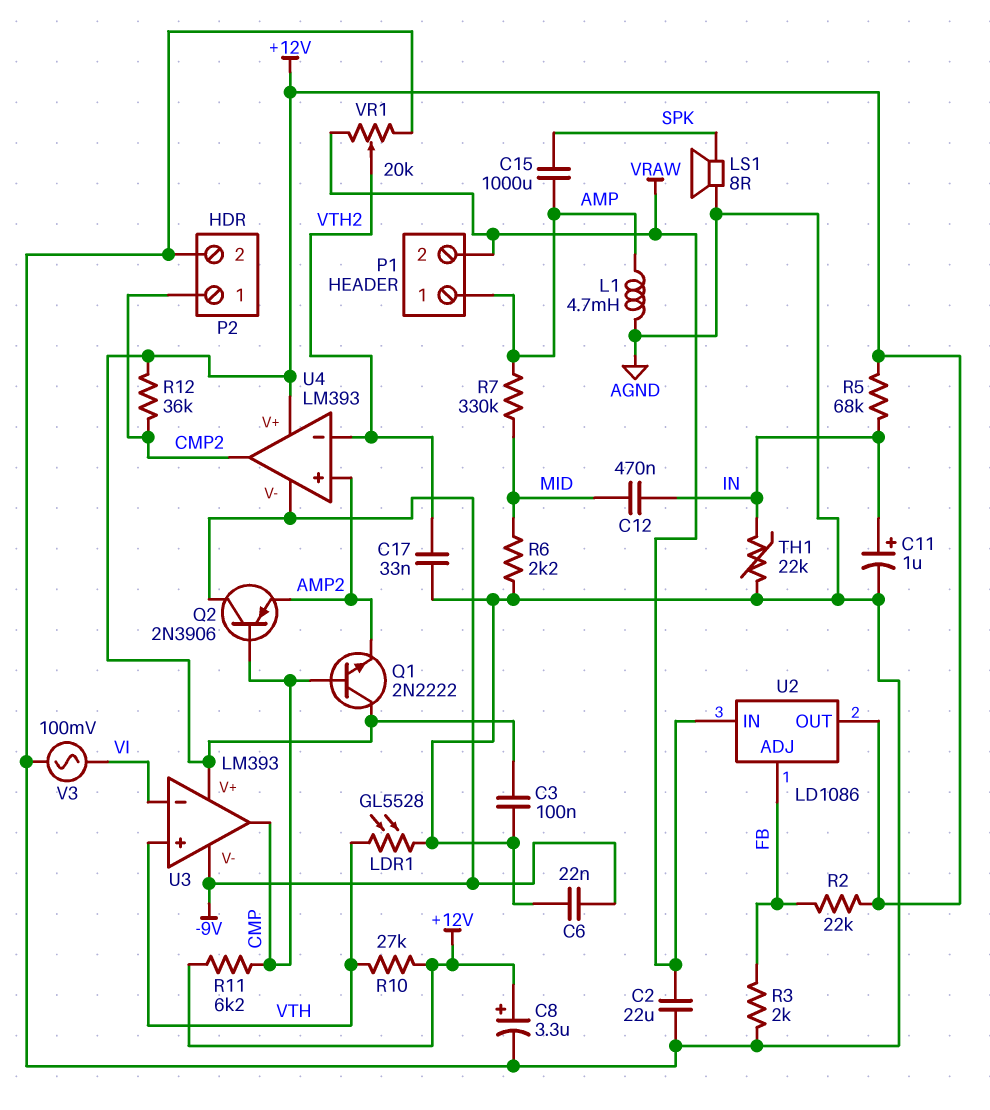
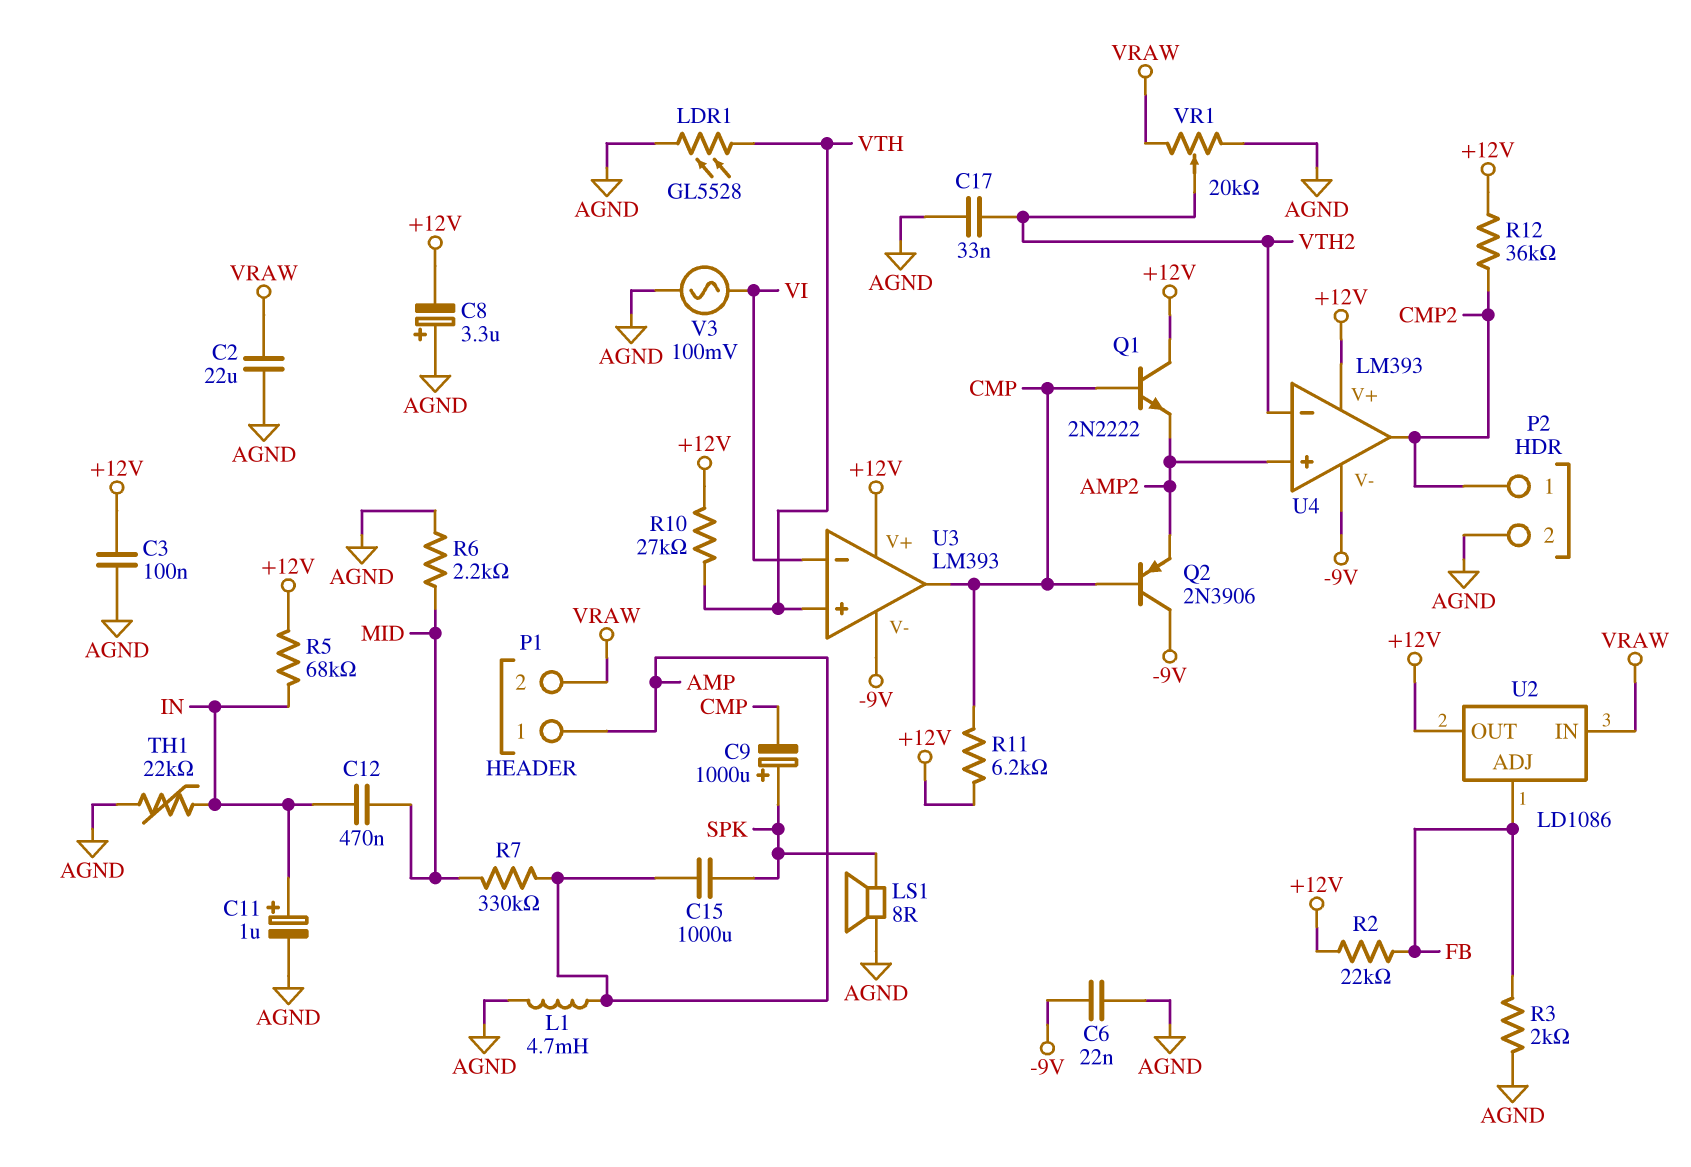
C8: 3.3uF (plus +12V, minus AGND) -> 3.3uF (plus AGND, minus +12V)
C9: none -> 1000uF (plus SPK, minus CMP)

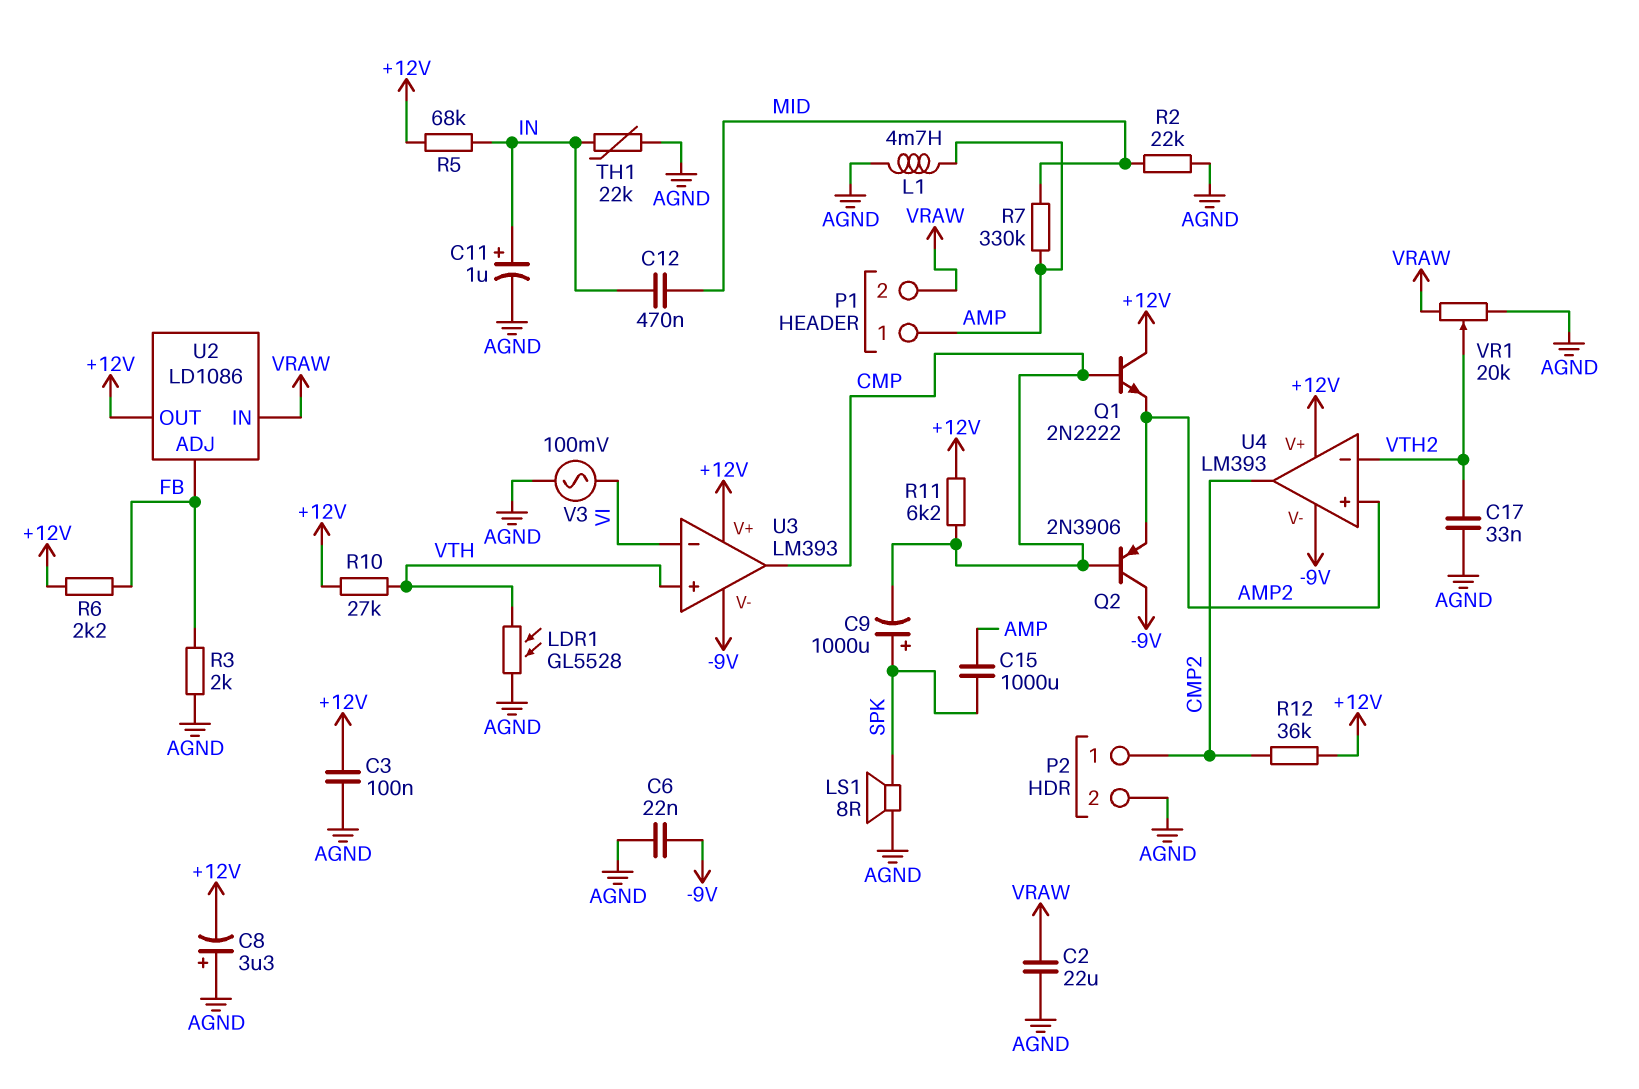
R2: 22k (+12V, FB) -> 22k (AGND, MID)
R6: 2.2k (AGND, MID) -> 2.2k (+12V, FB)

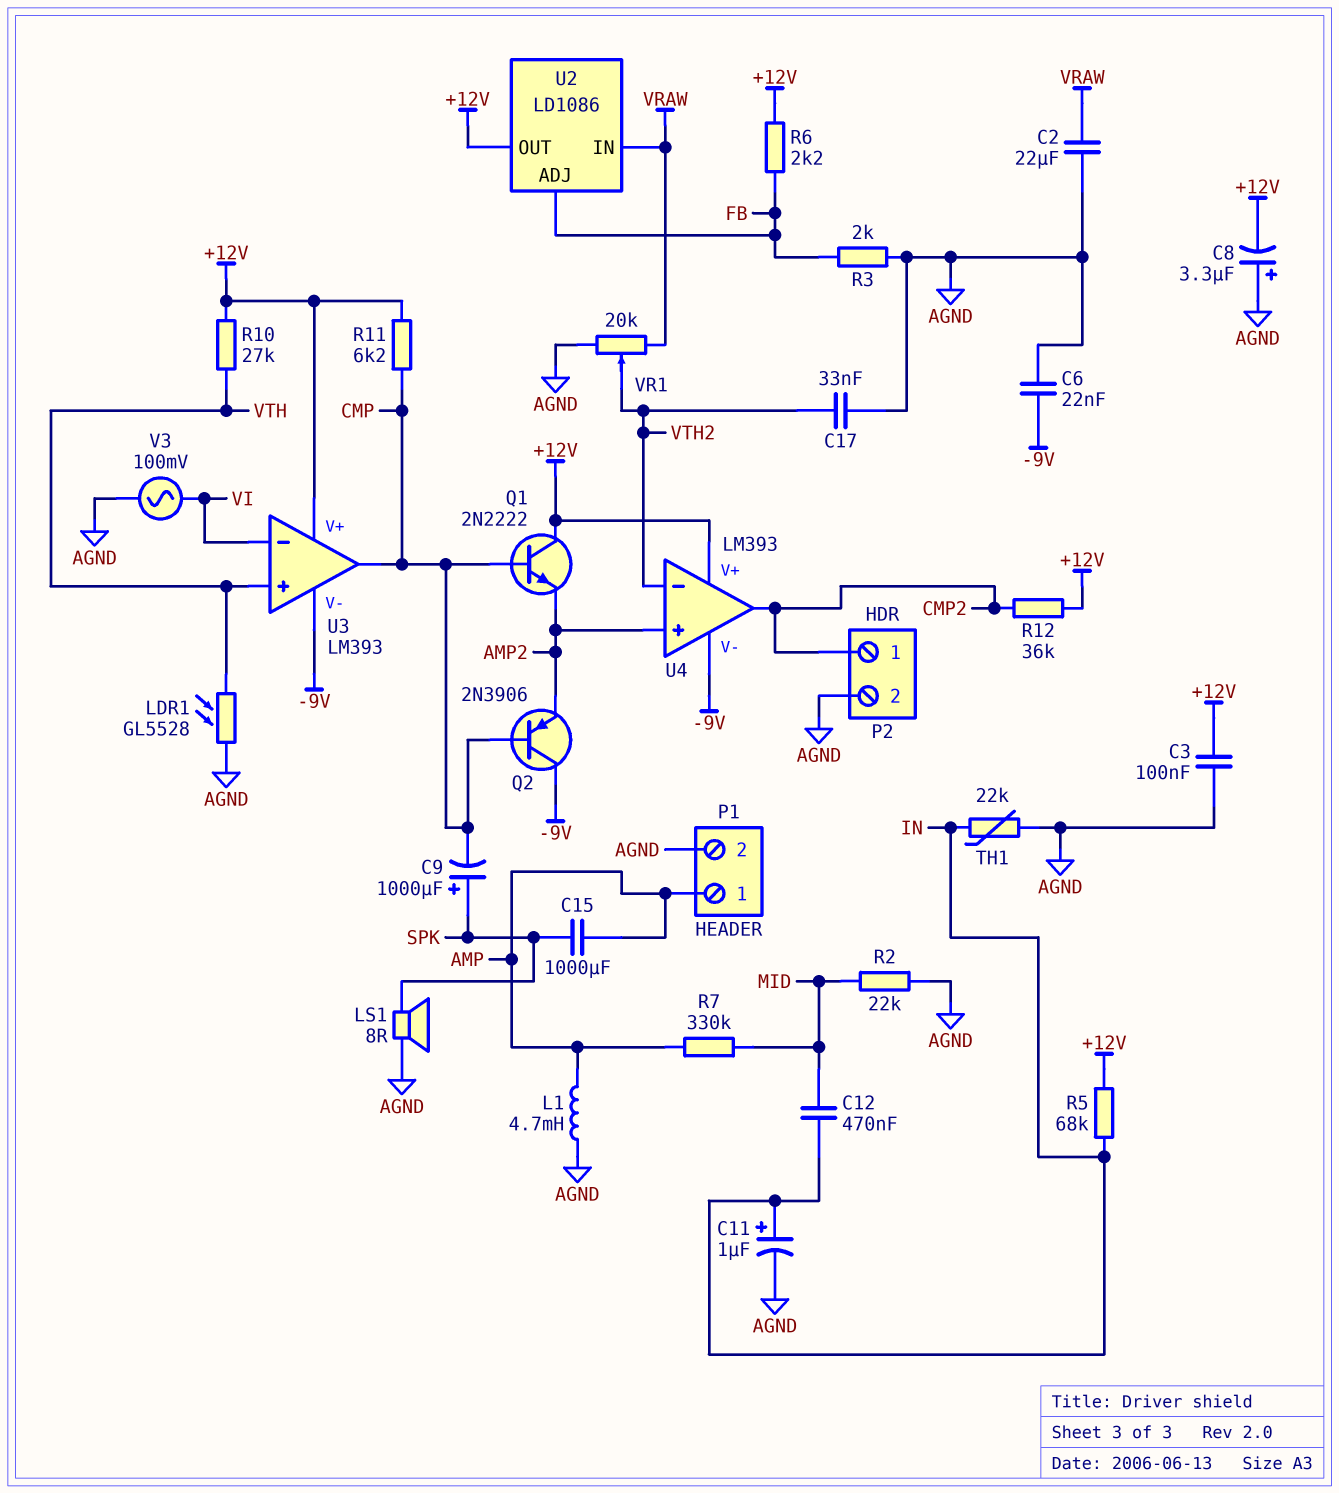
P1 pin 2: VRAW -> AGND

